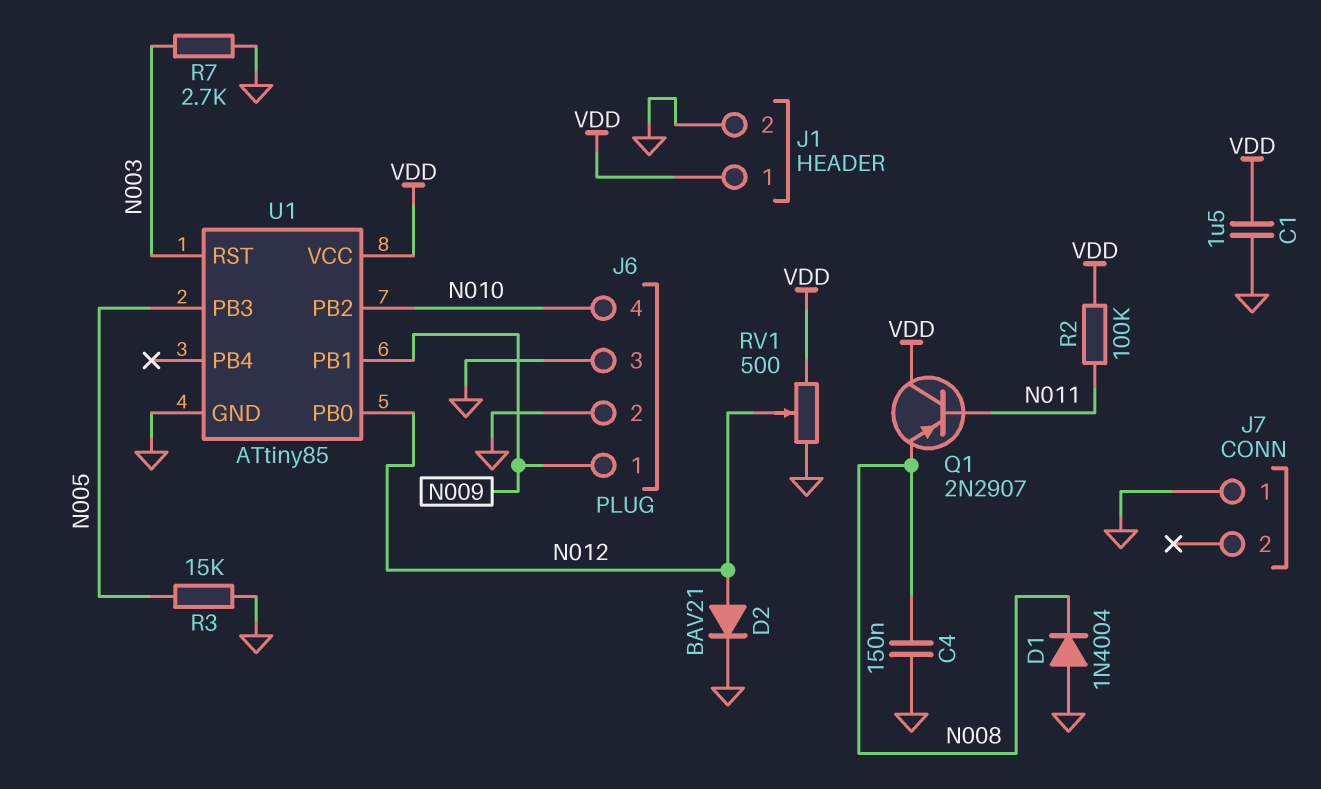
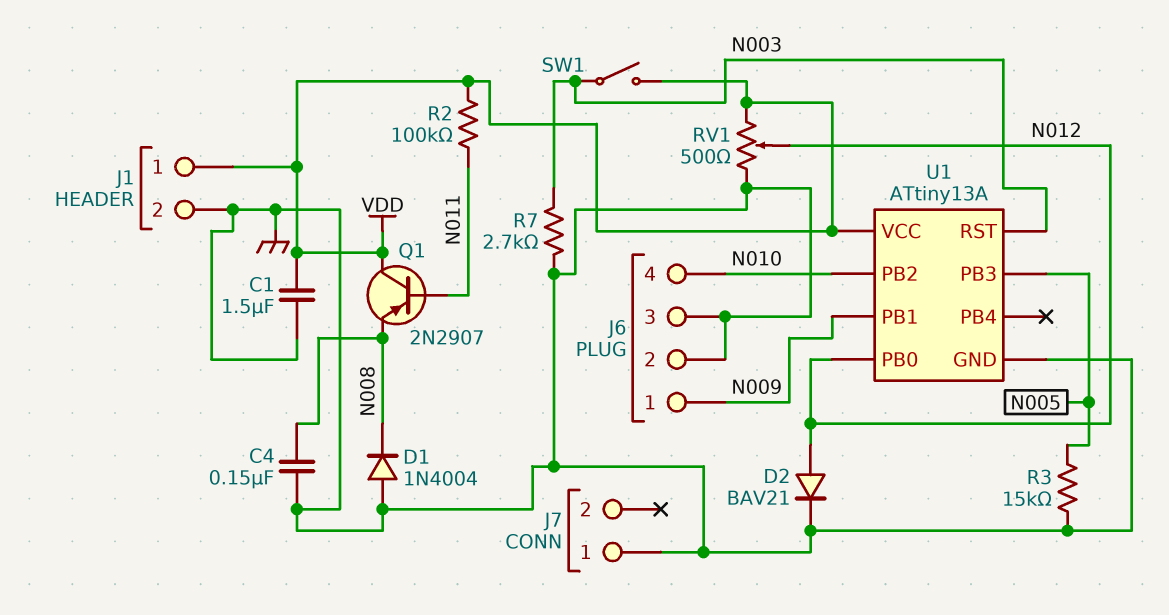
SW1: none -> switch (N003, VDD)
U1: ATtiny85 -> ATtiny13A

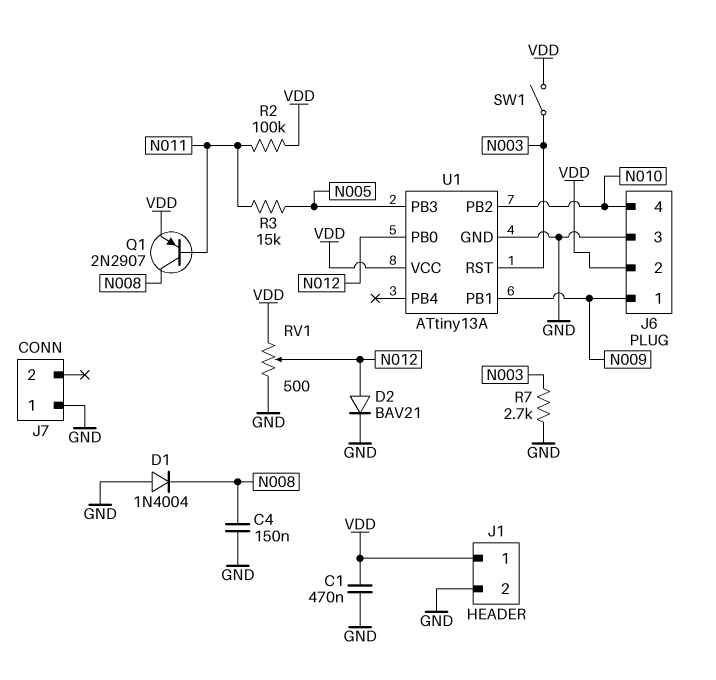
C1: 1.5uF (GND, VDD) -> 470nF (GND, VDD)
J6 pin 2: GND -> VDD
Q1: PNP 2N2907 (B N011, C VDD, E N008) -> PNP 2N2907 (B N011, C N008, E VDD)
R3: 15k (GND, N005) -> 15k (N005, N011)

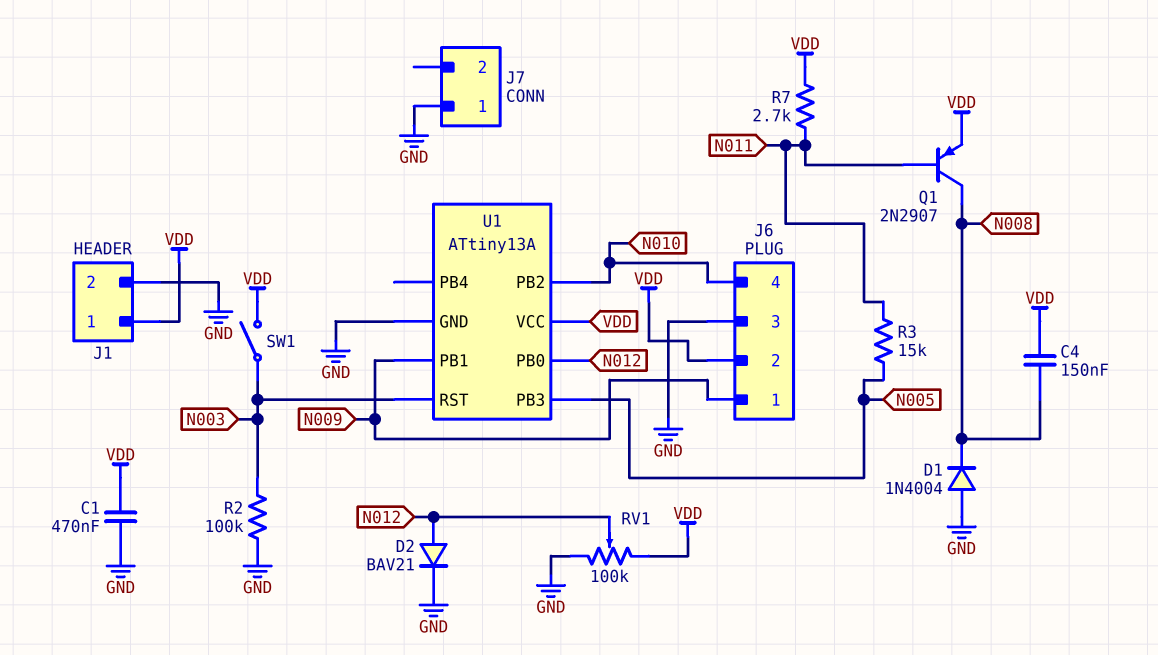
C4: 150nF (GND, N008) -> 150nF (N008, VDD)
R2: 100k (N011, VDD) -> 100k (GND, N003)
R7: 2.7k (GND, N003) -> 2.7k (N011, VDD)
RV1: 500 (GND, VDD, wiper N012) -> 100k (GND, VDD, wiper N012)

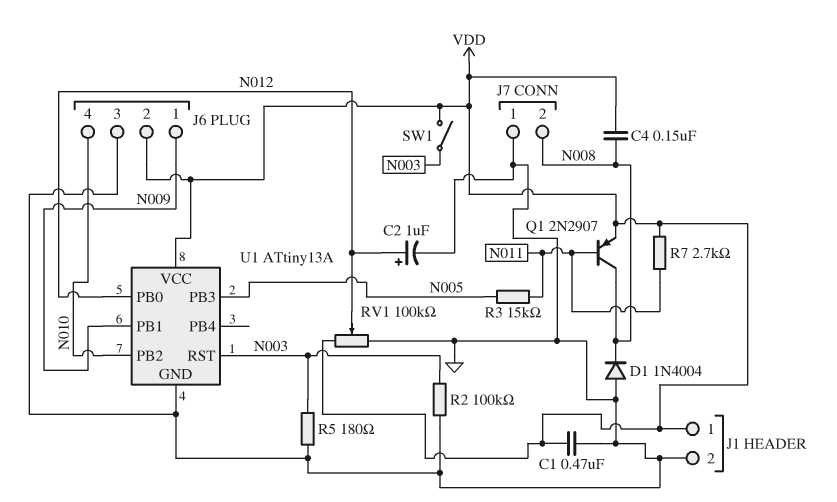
C2: none -> 1uF (plus N012, minus GND)
D2: diode BAV21 (A N012, K GND) -> none
J7 pin 2: none -> N008
R5: none -> 180 (GND, N003)

